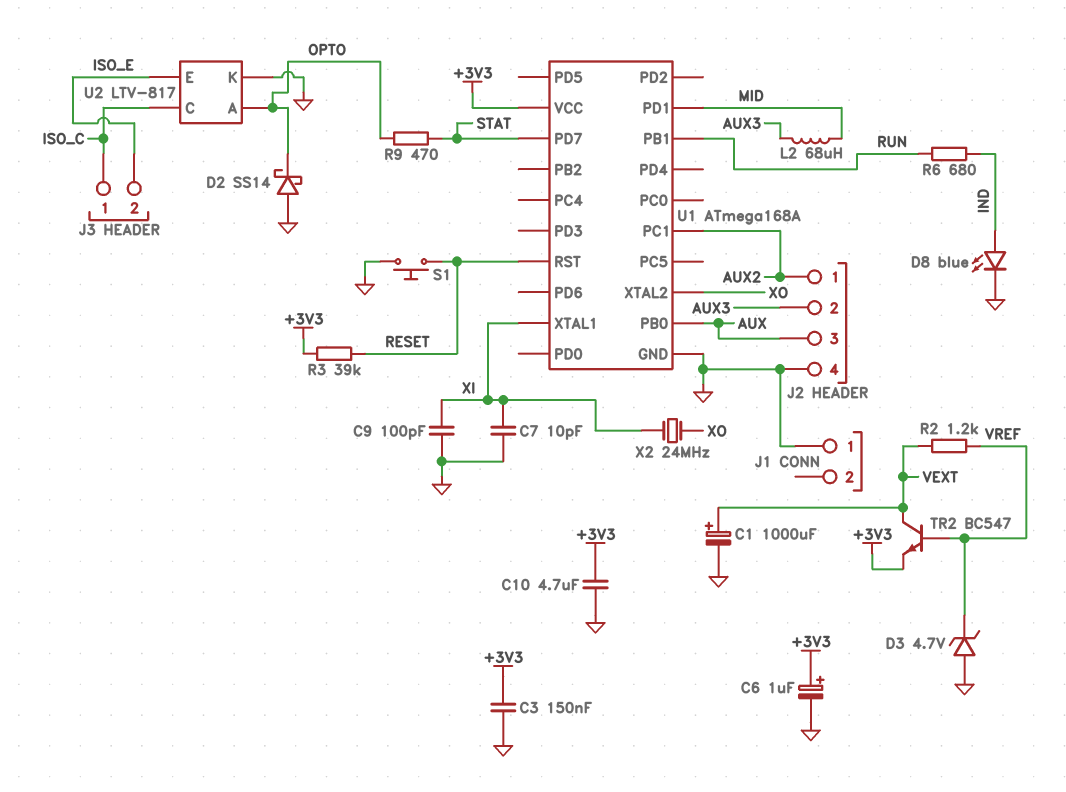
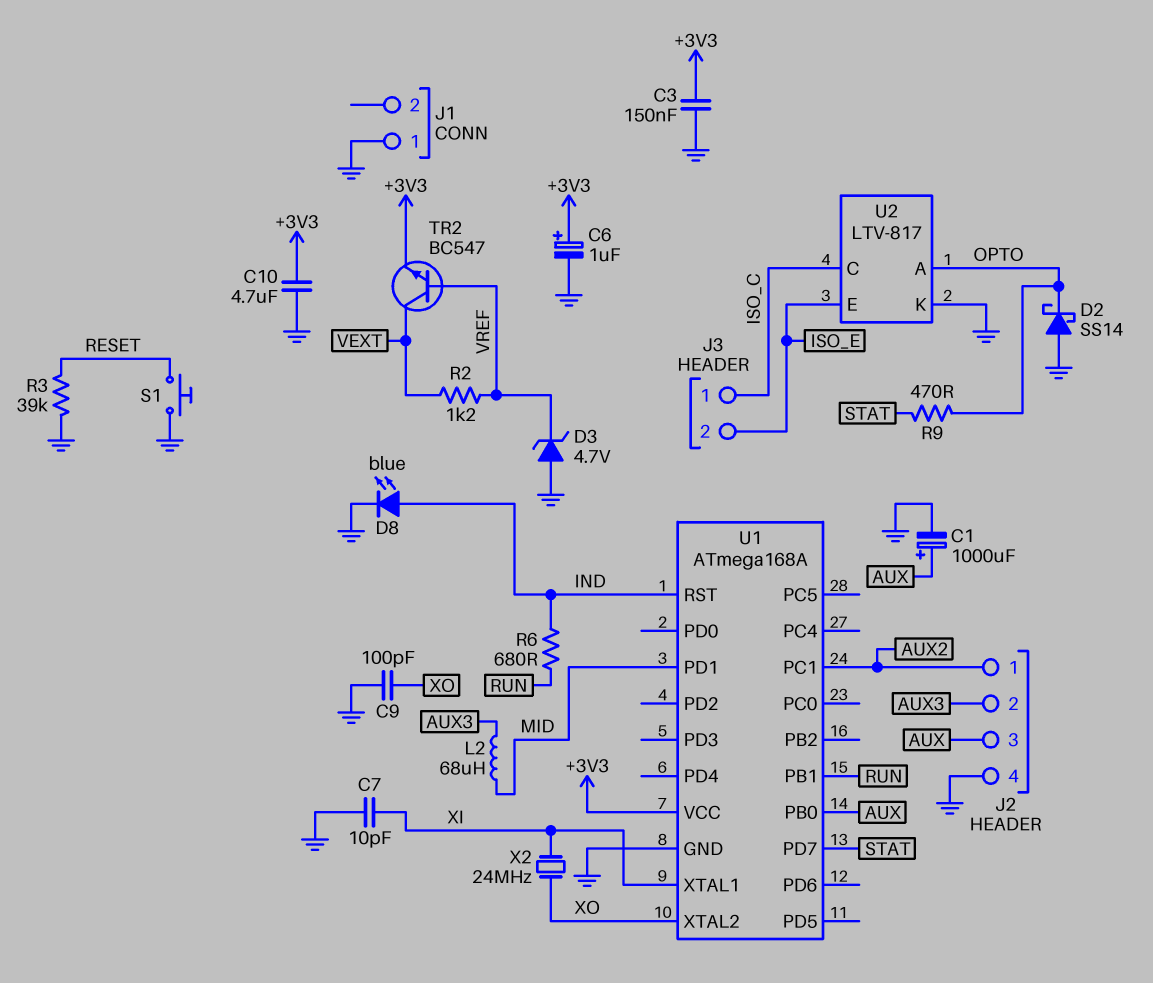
C1: 1000uF (plus VEXT, minus GND) -> 1000uF (plus AUX, minus GND)
C9: 100pF (GND, XI) -> 100pF (GND, XO)
R3: 39k (+3V3, RESET) -> 39k (GND, RESET)
U1 pin RST: RESET -> IND

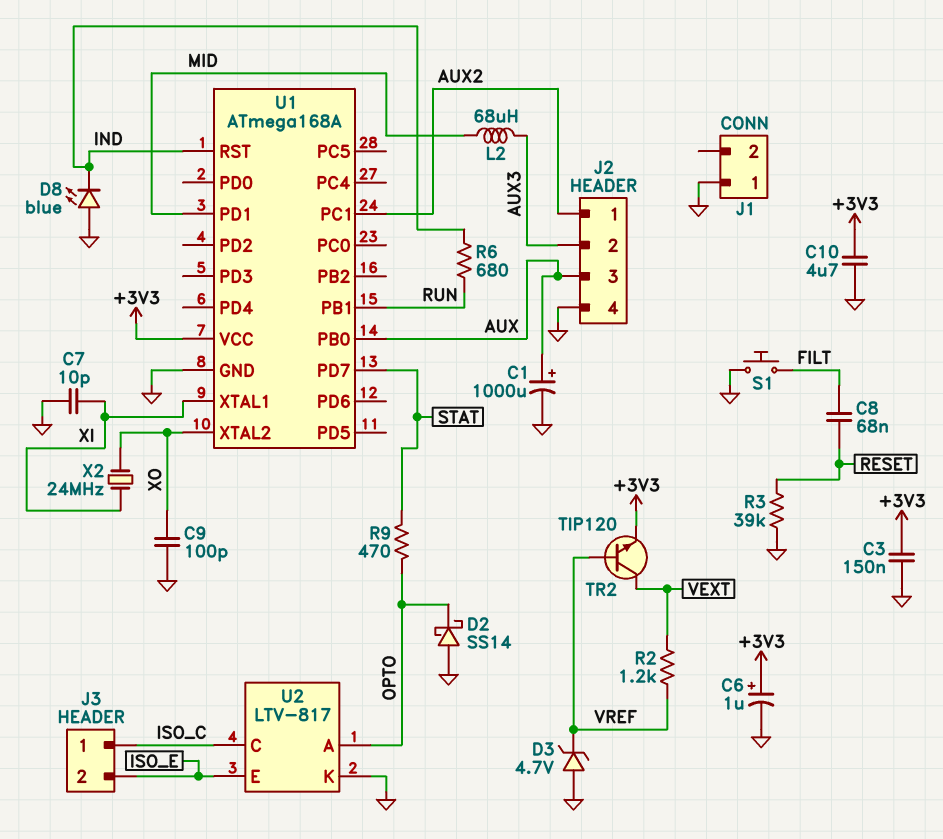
C8: none -> 68nF (FILT, RESET)
D8: LED blue (A IND, K GND) -> LED blue (A GND, K IND)
S1: button (GND, RESET) -> button (FILT, GND)
TR2: NPN BC547 (B VREF, C VEXT, E +3V3) -> NPN TIP120 (B VREF, C VEXT, E +3V3)

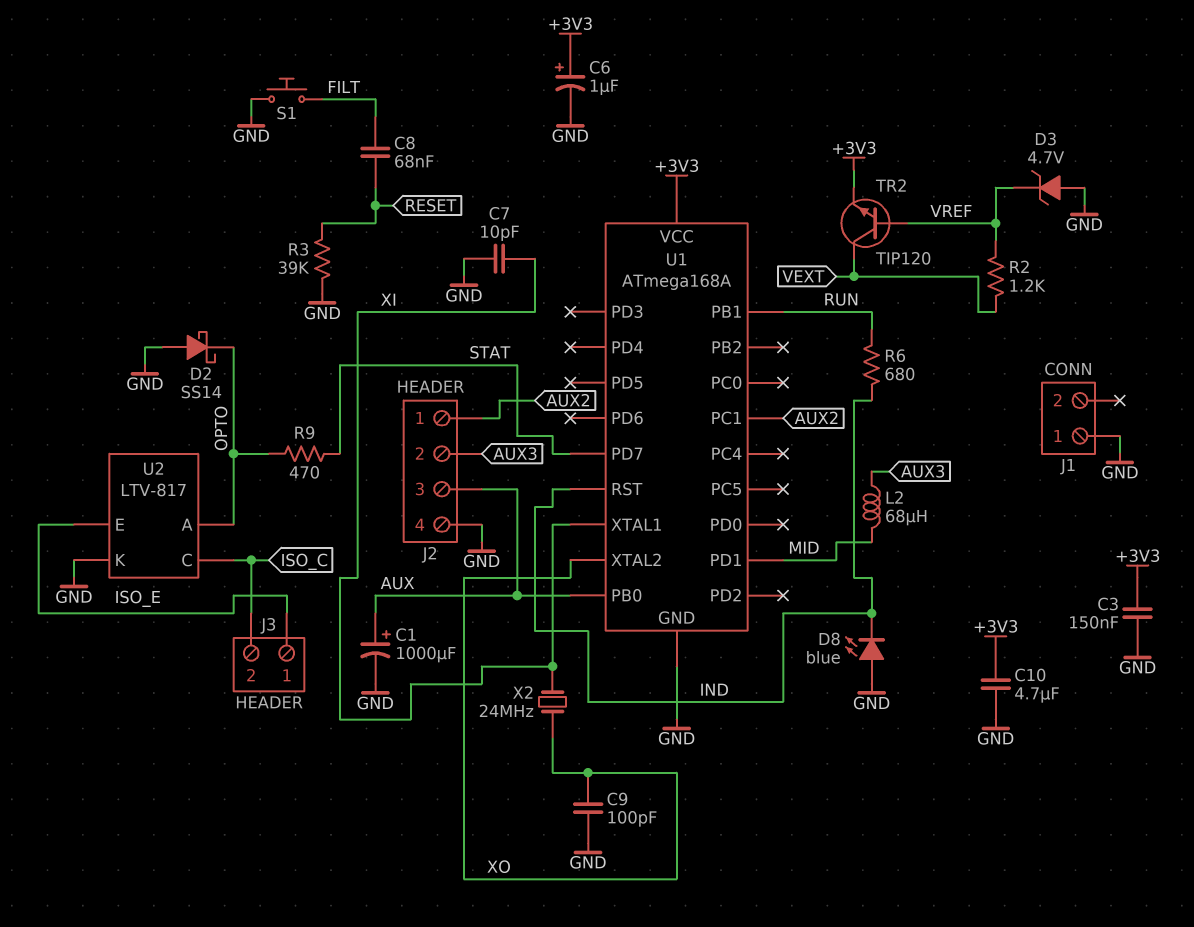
J3 pin 1: ISO_C -> ISO_E
J3 pin 2: ISO_E -> ISO_C

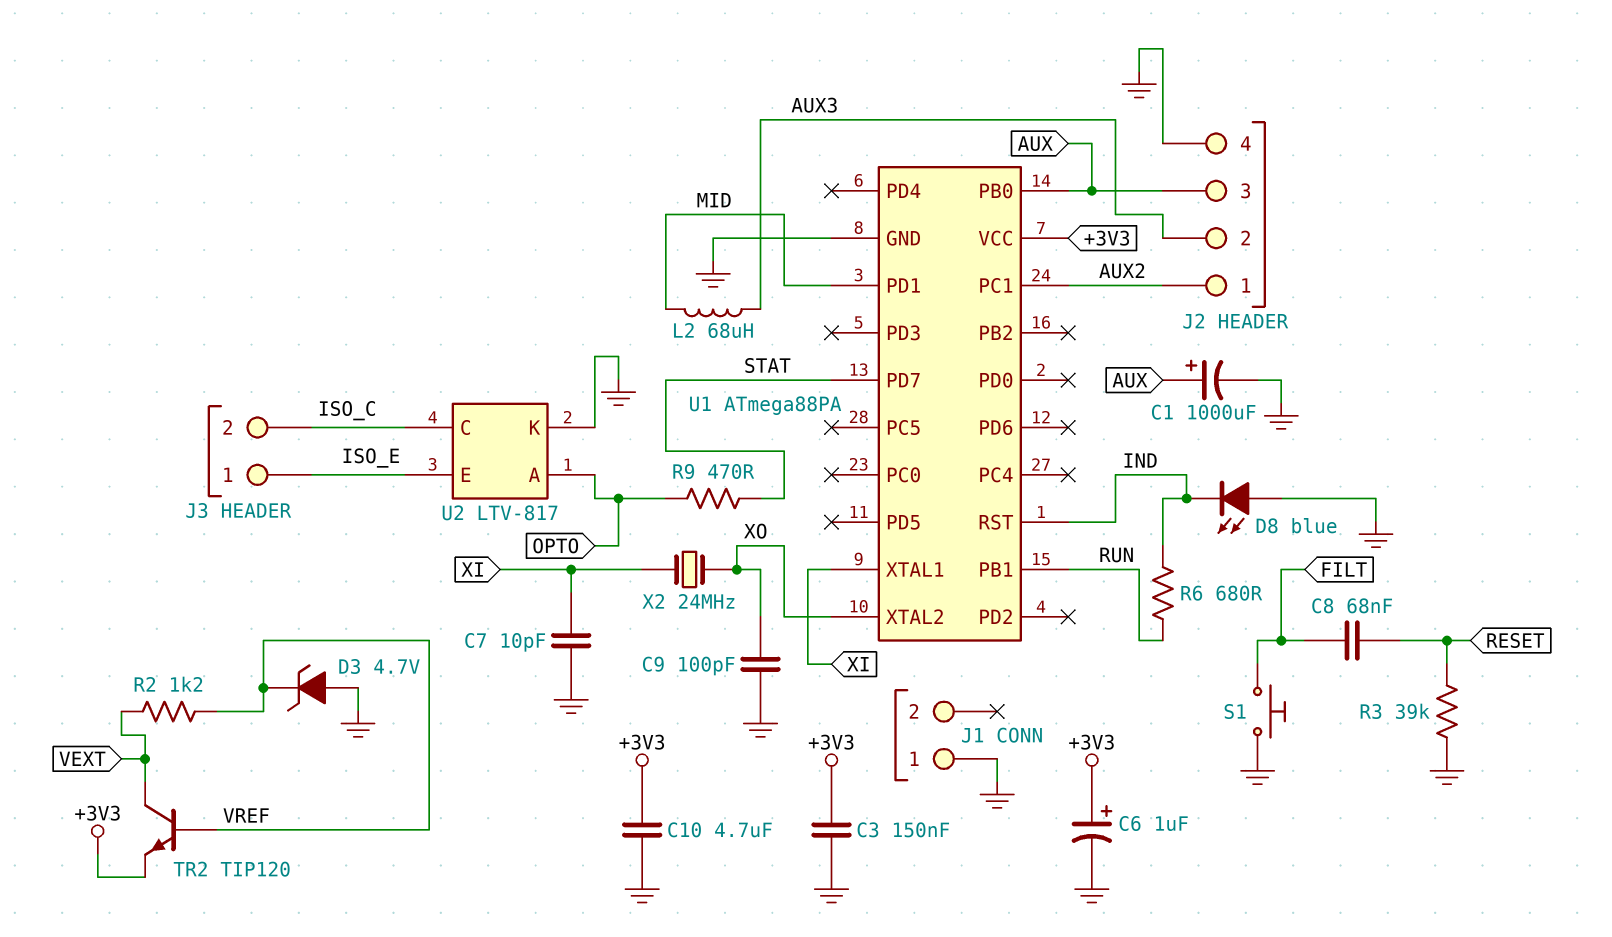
D2: schottky SS14 (A GND, K OPTO) -> none
U1: ATmega168A -> ATmega88PA

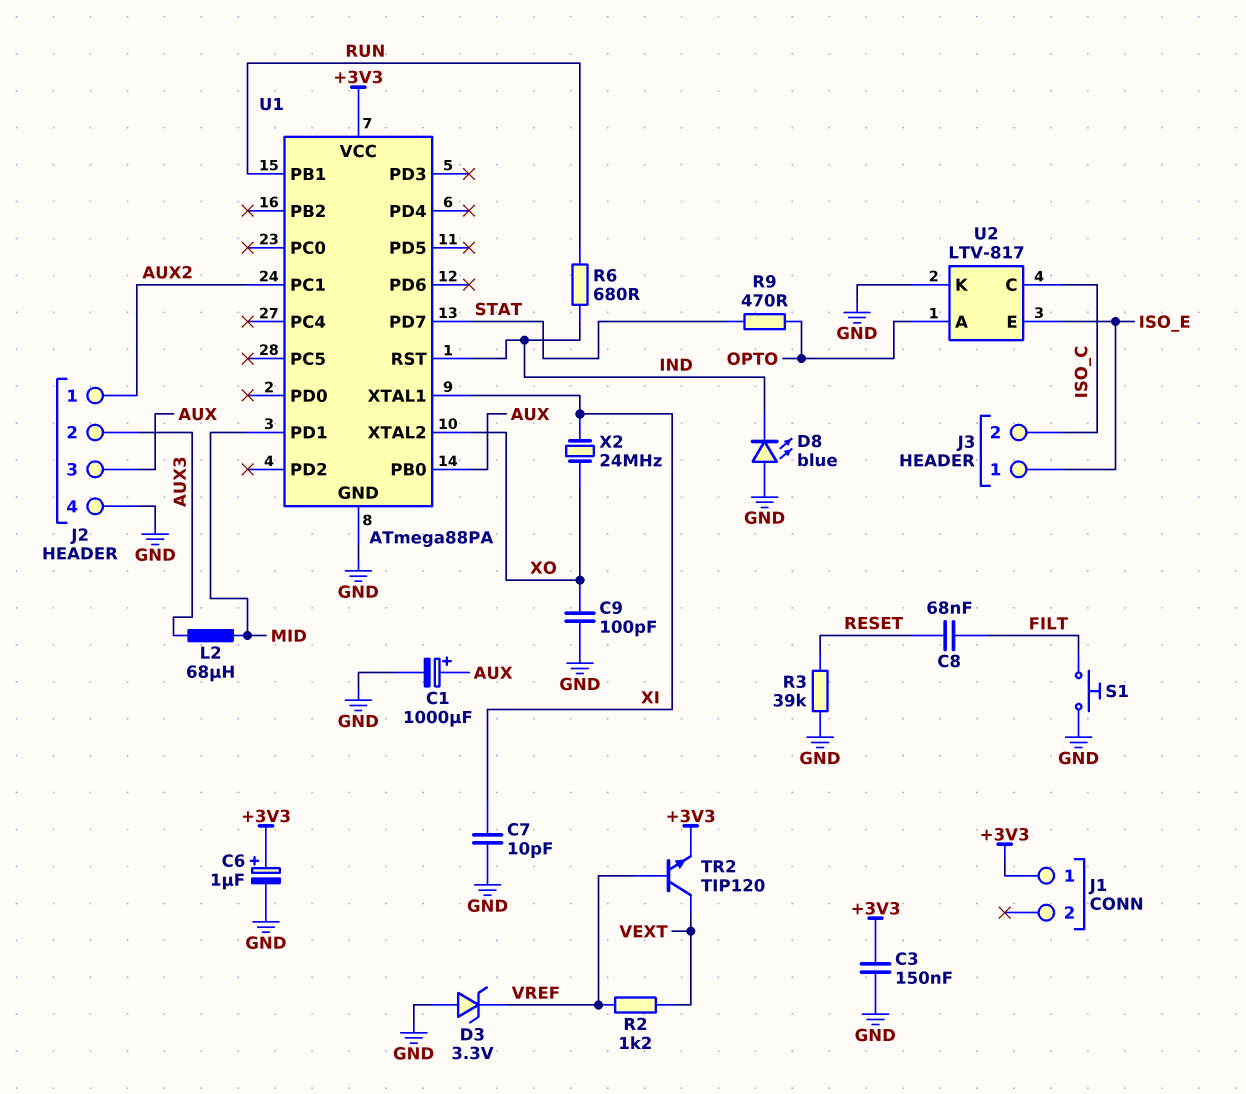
C10: 4.7uF (+3V3, GND) -> none
D3: zener 4.7V (A GND, K VREF) -> zener 3.3V (A GND, K VREF)
J1 pin 1: GND -> +3V3

